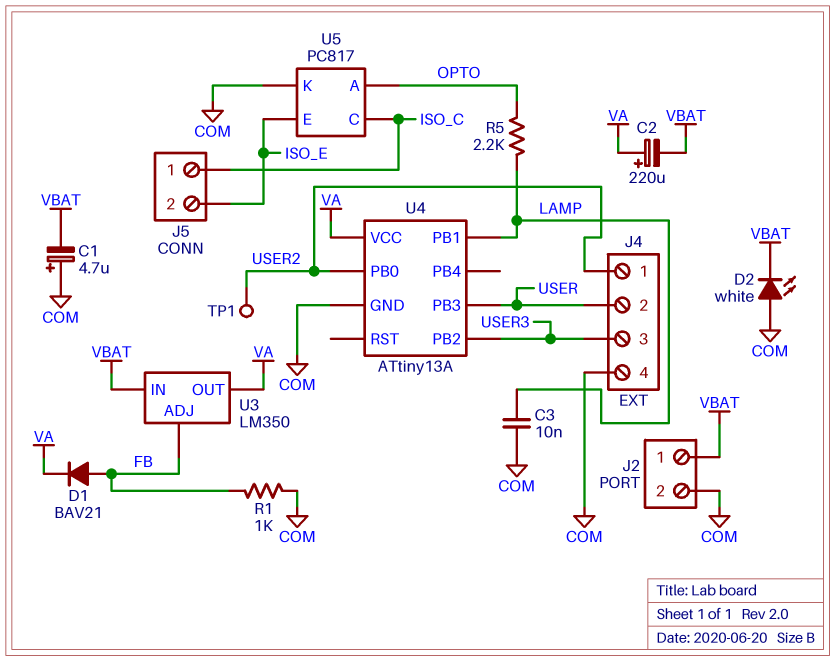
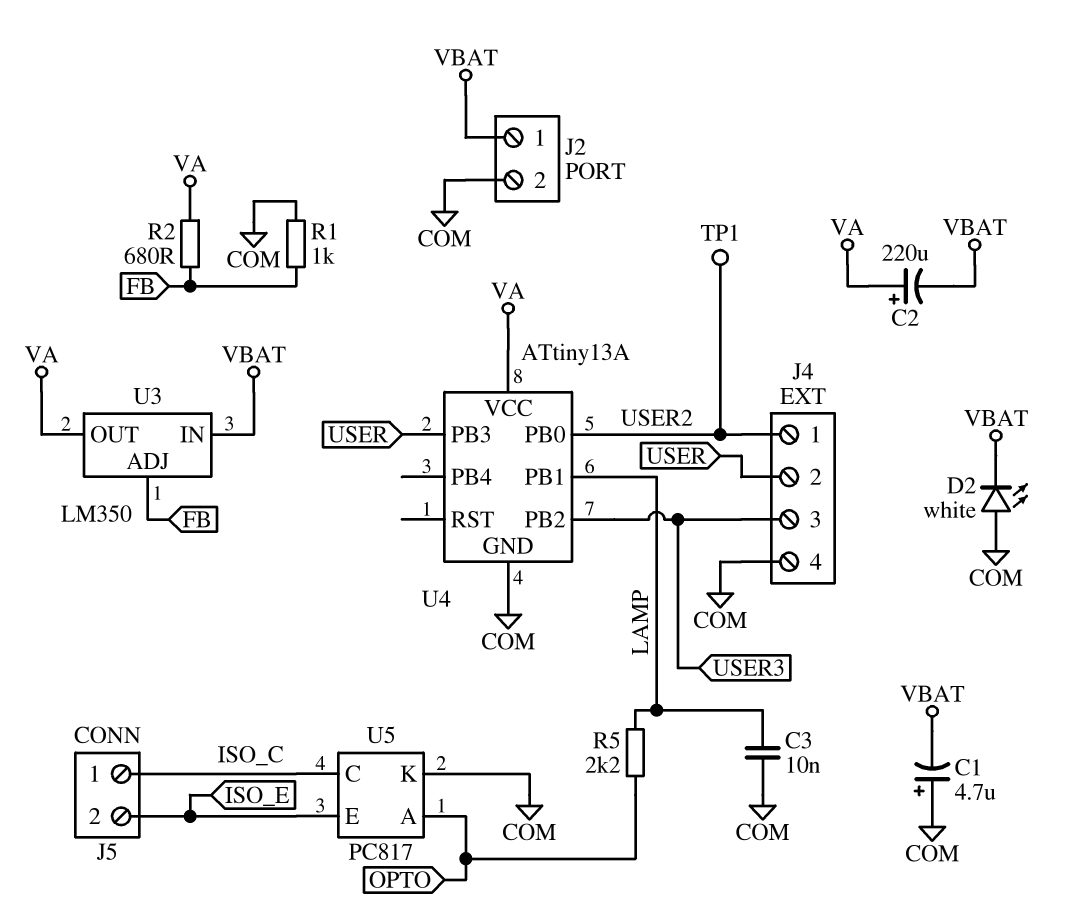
D1: diode BAV21 (A FB, K VA) -> none
R2: none -> 680 (FB, VA)

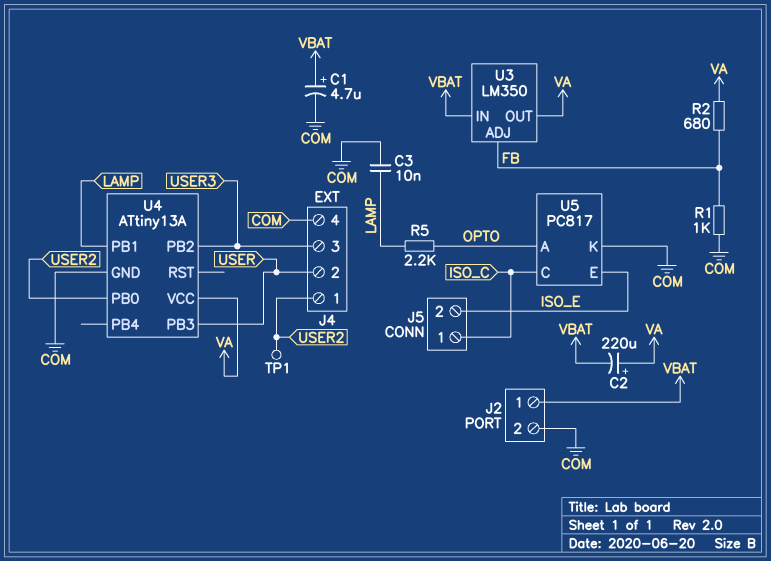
C1: 4.7uF (plus COM, minus VBAT) -> 4.7uF (plus VBAT, minus COM)
D2: LED white (A COM, K VBAT) -> none

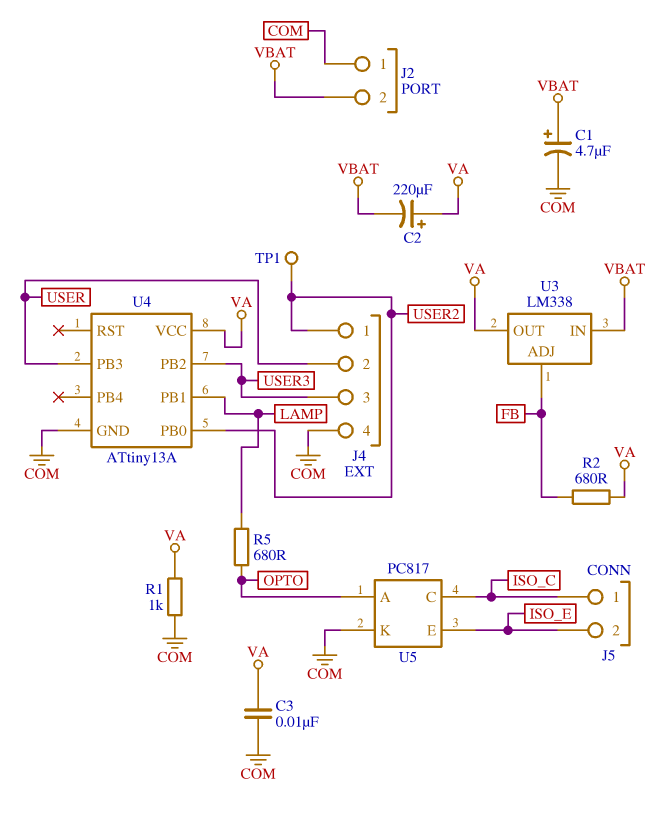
C3: 10nF (COM, LAMP) -> 10nF (COM, VA)
J2 pin 1: VBAT -> COM
J2 pin 2: COM -> VBAT
R1: 1k (COM, FB) -> 1k (COM, VA)
R5: 2.2k (LAMP, OPTO) -> 680 (LAMP, OPTO)
U3: LM350 -> LM338

